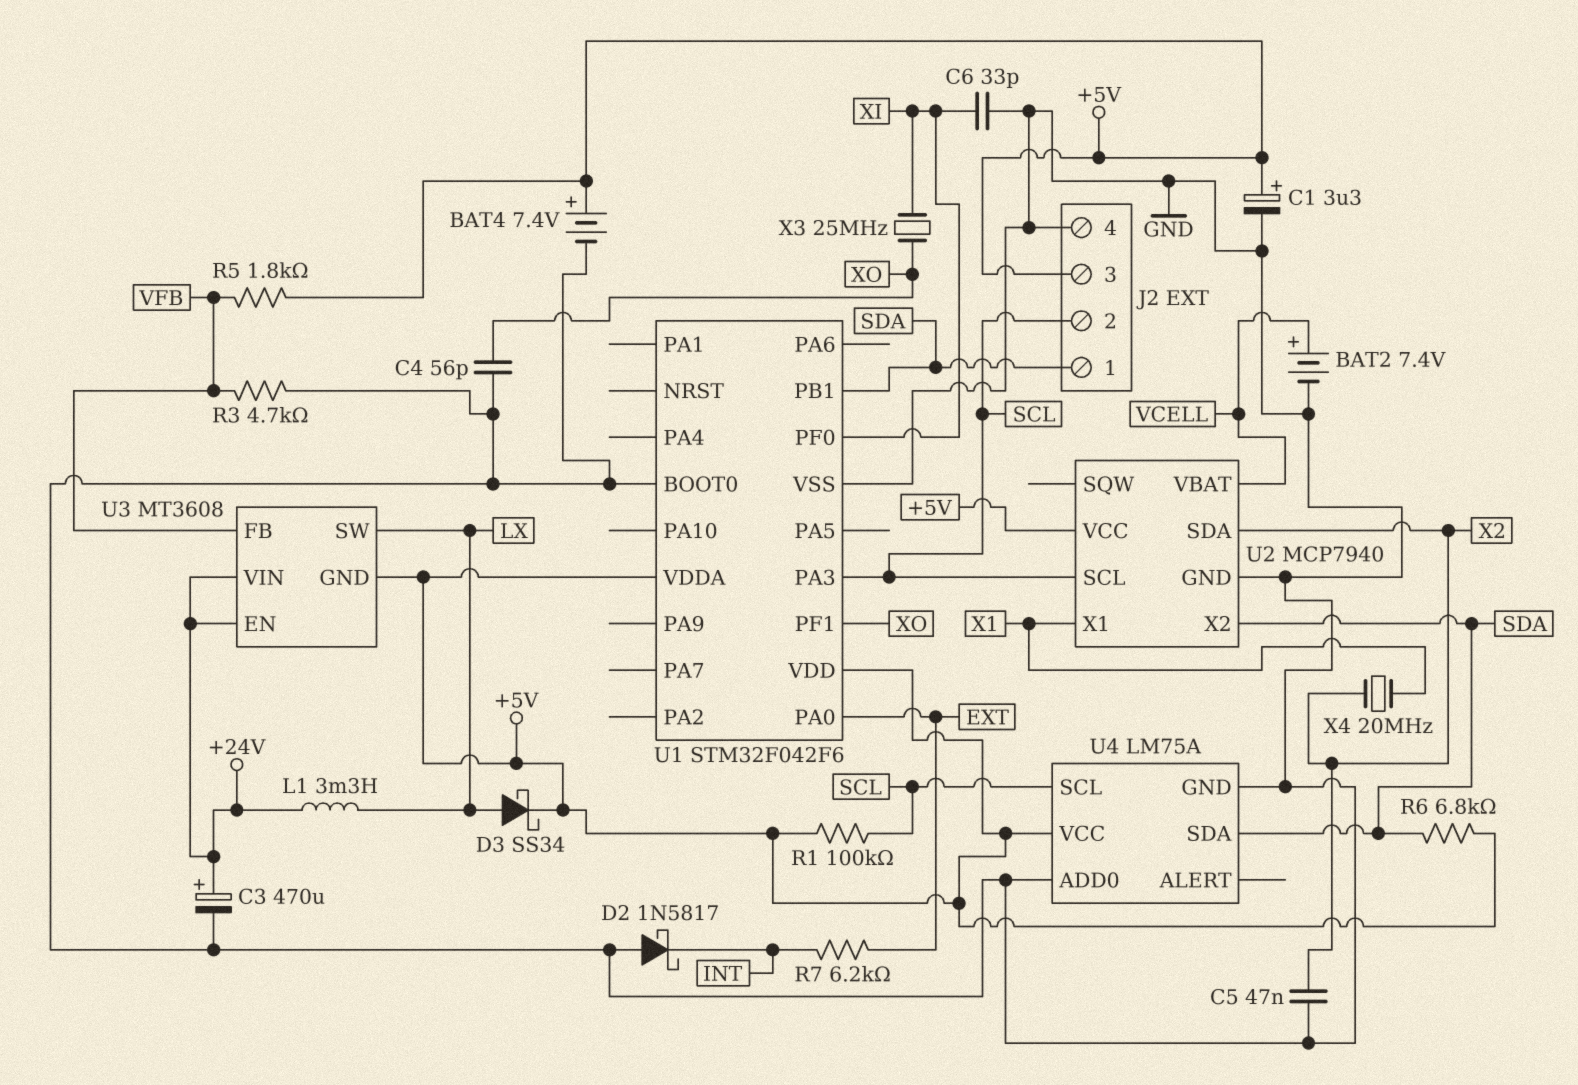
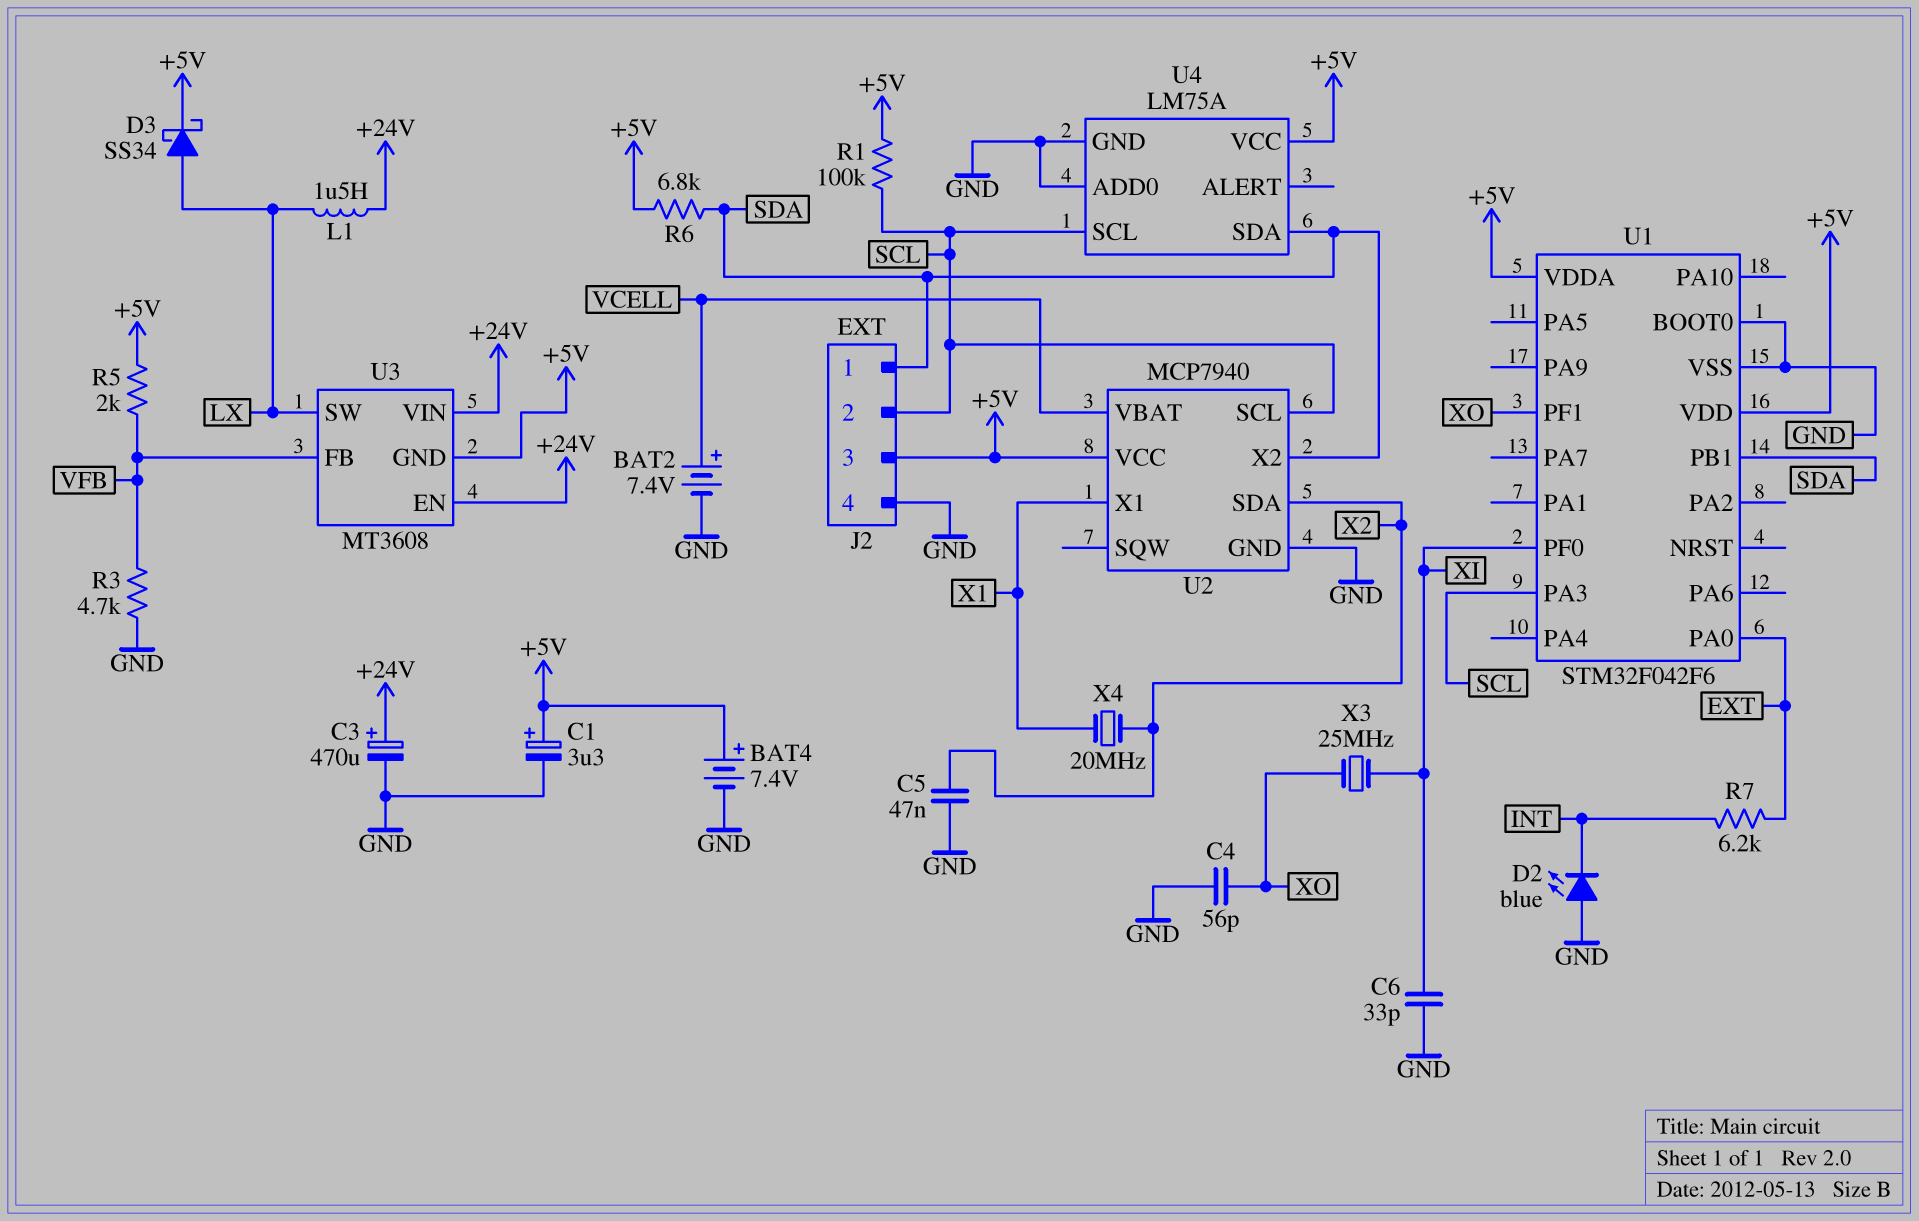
D2: schottky 1N5817 (A GND, K INT) -> LED blue (A GND, K INT)
L1: 3.3mH (+24V, LX) -> 1.5uH (+24V, LX)
R5: 1.8k (+5V, VFB) -> 2k (+5V, VFB)

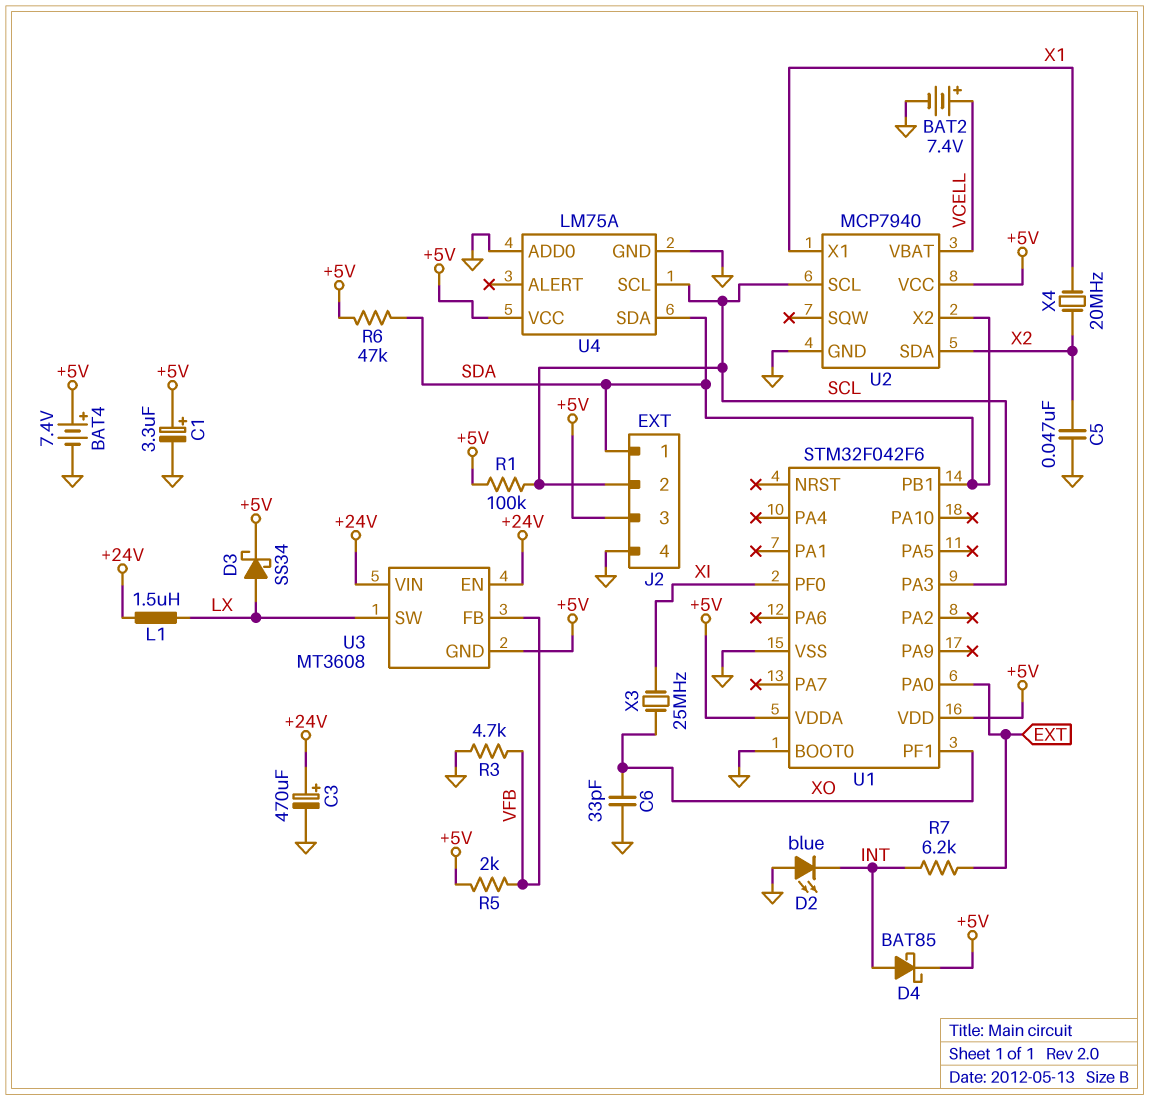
C4: 56pF (GND, XO) -> none
C6: 33pF (GND, XI) -> 33pF (GND, XO)
D4: none -> schottky BAT85 (A INT, K +5V)
R6: 6.8k (+5V, SDA) -> 47k (+5V, SDA)

